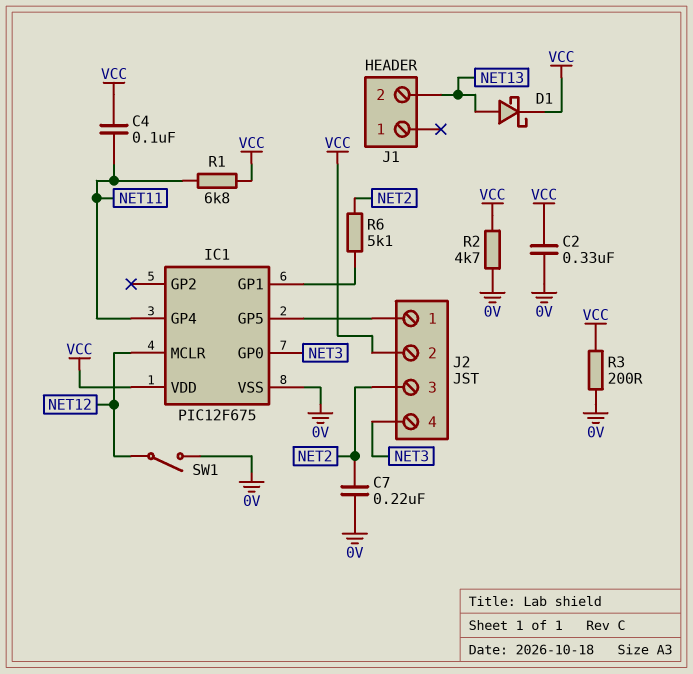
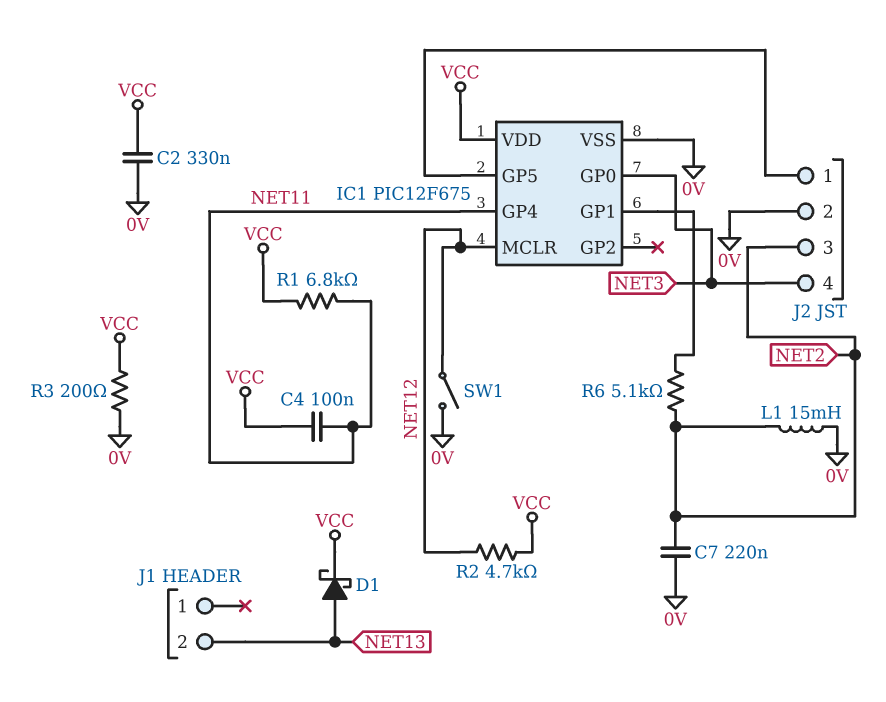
J2 pin 2: VCC -> 0V
L1: none -> 15mH (0V, NET2)
R2: 4.7k (0V, VCC) -> 4.7k (NET12, VCC)

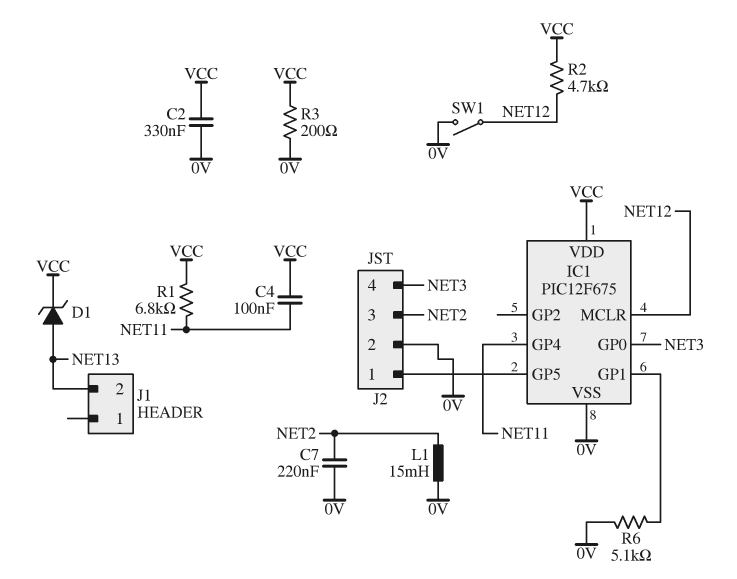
D1: schottky (A NET13, K VCC) -> zener (A NET13, K VCC)
R6: 5.1k (IC1/GP1, NET2) -> 5.1k (0V, IC1/GP1)

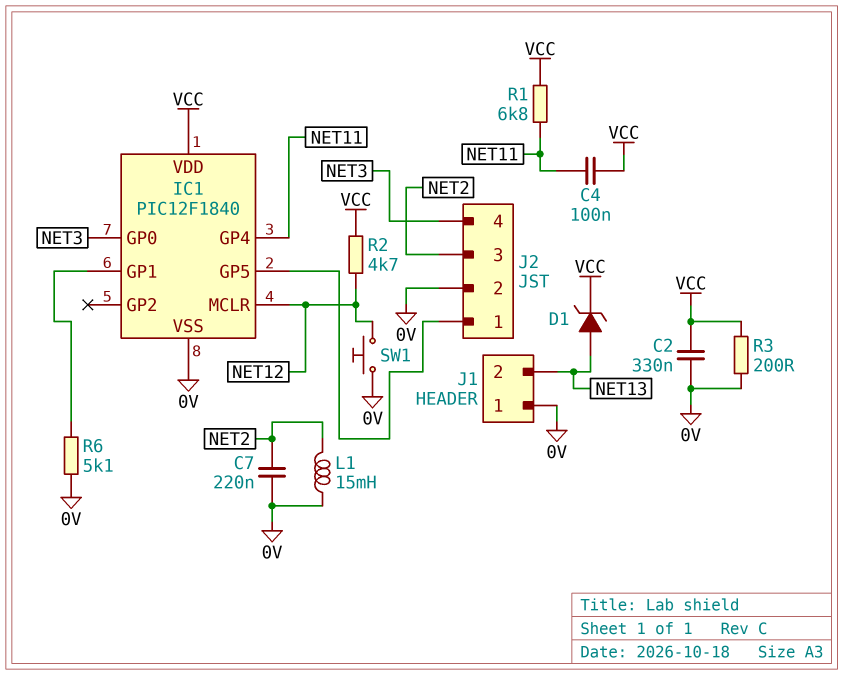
IC1: PIC12F675 -> PIC12F1840
J1 pin 1: none -> 0V
SW1: switch (0V, NET12) -> button (0V, NET12)

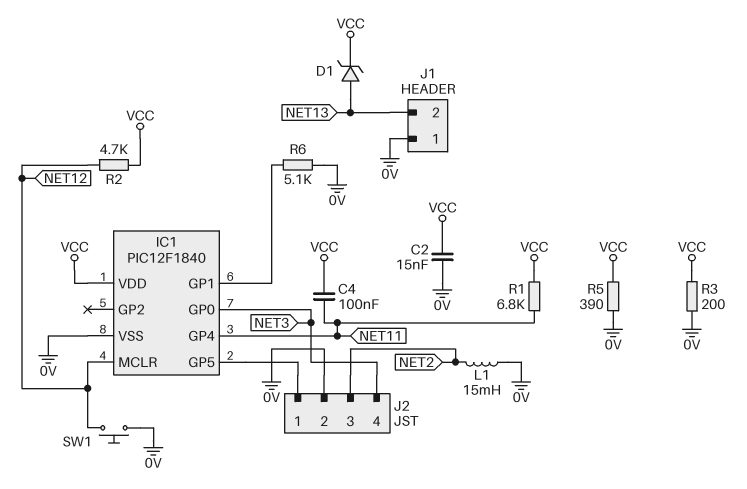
C2: 330nF (0V, VCC) -> 15nF (0V, VCC)
C7: 220nF (0V, NET2) -> none
R5: none -> 390 (0V, VCC)

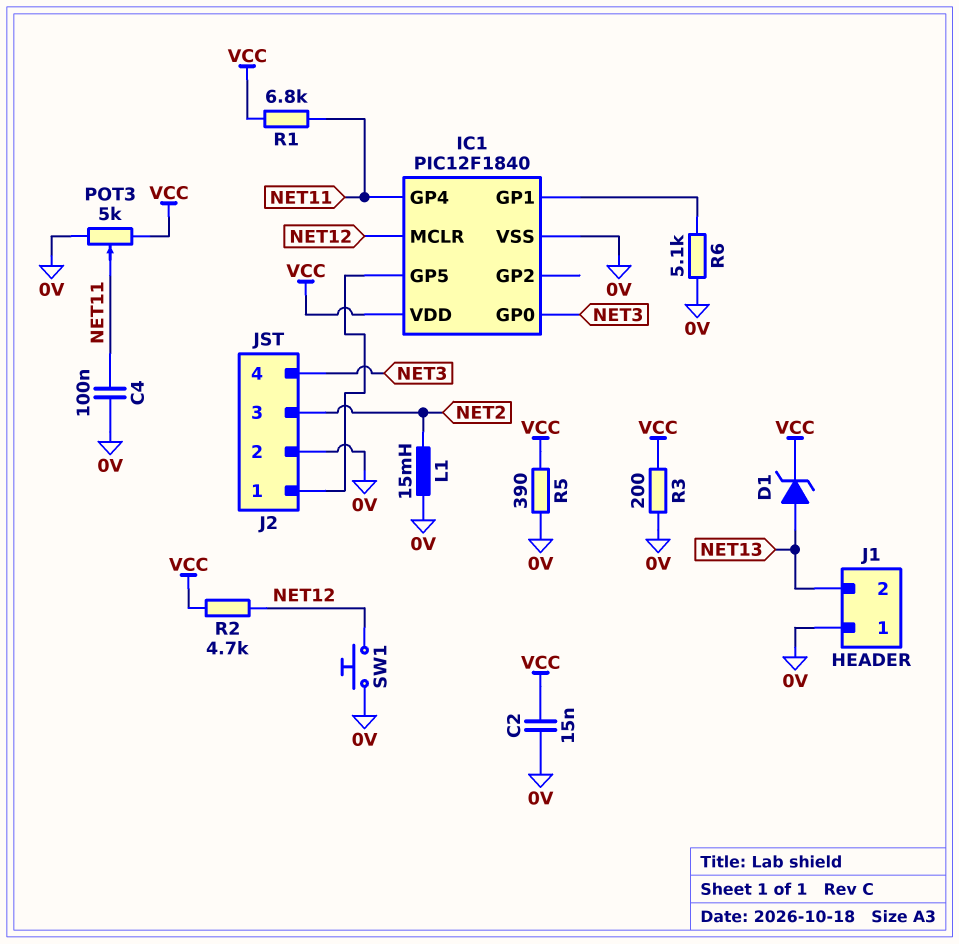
C4: 100nF (NET11, VCC) -> 100nF (0V, NET11)
POT3: none -> 5k (0V, VCC, wiper NET11)

